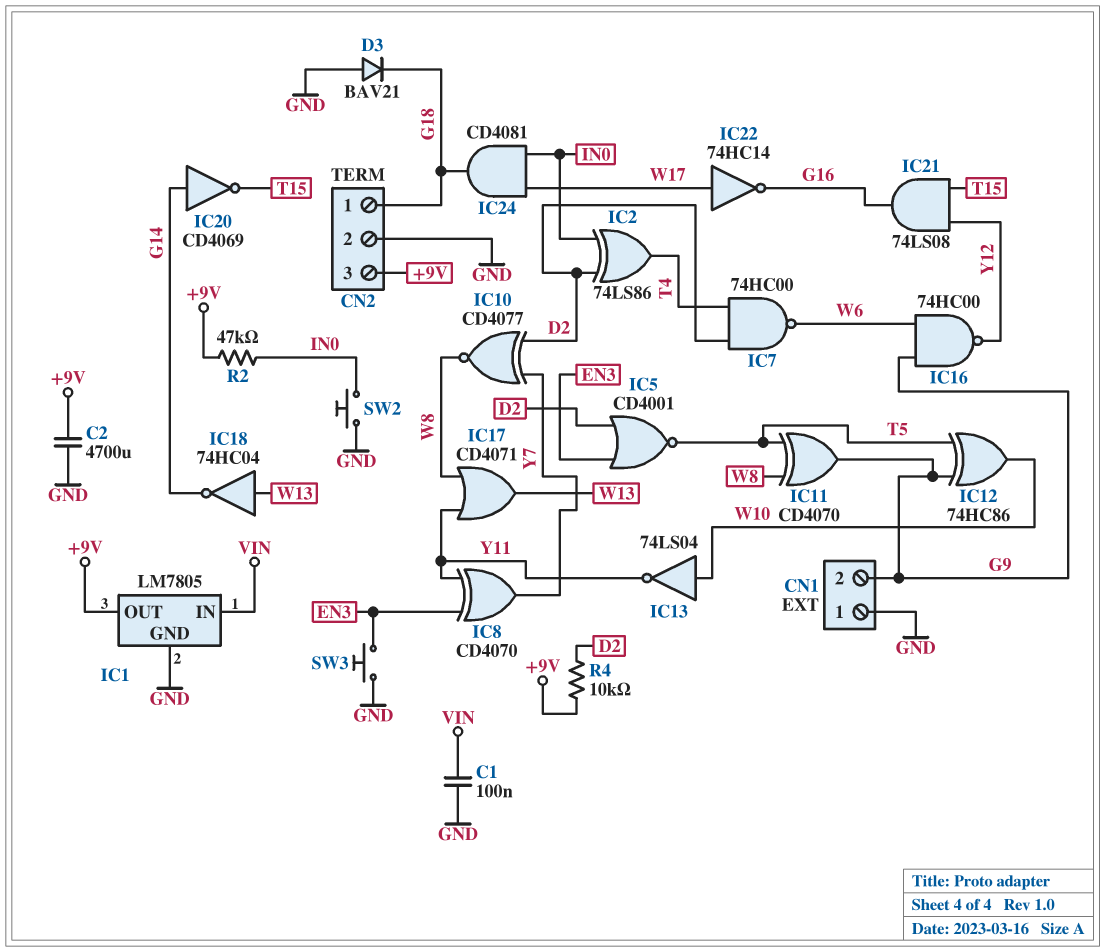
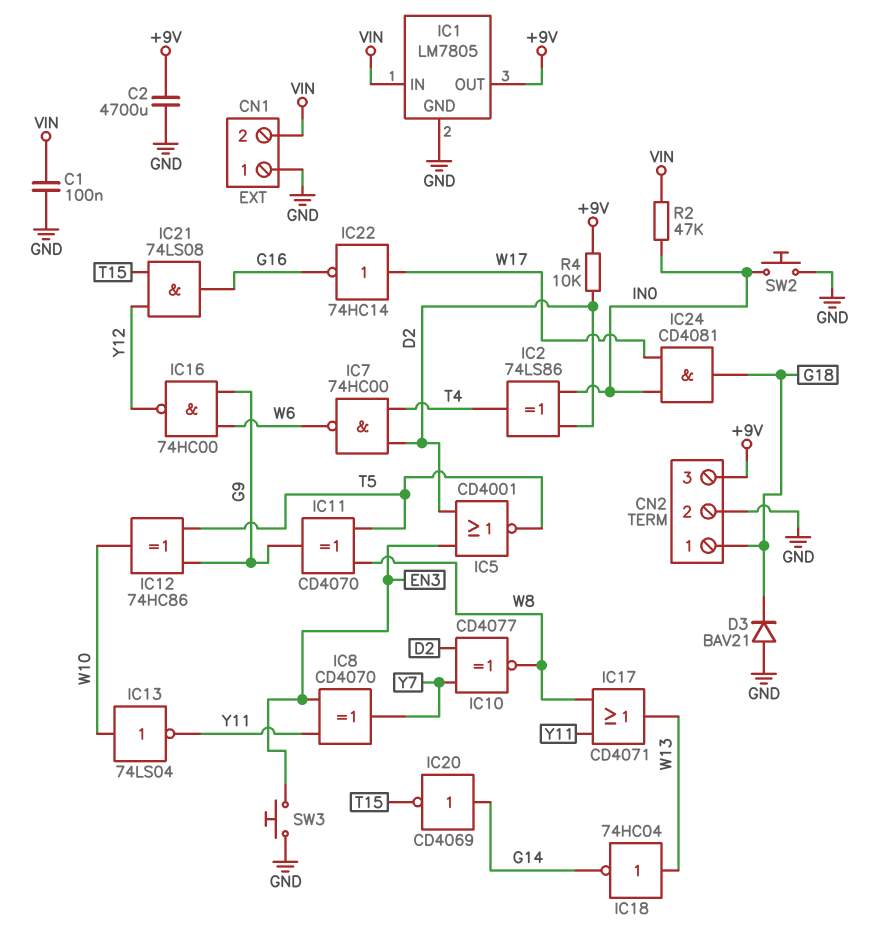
CN1 pin 2: G9 -> VIN
R2: 47k (+9V, IN0) -> 47k (IN0, VIN)

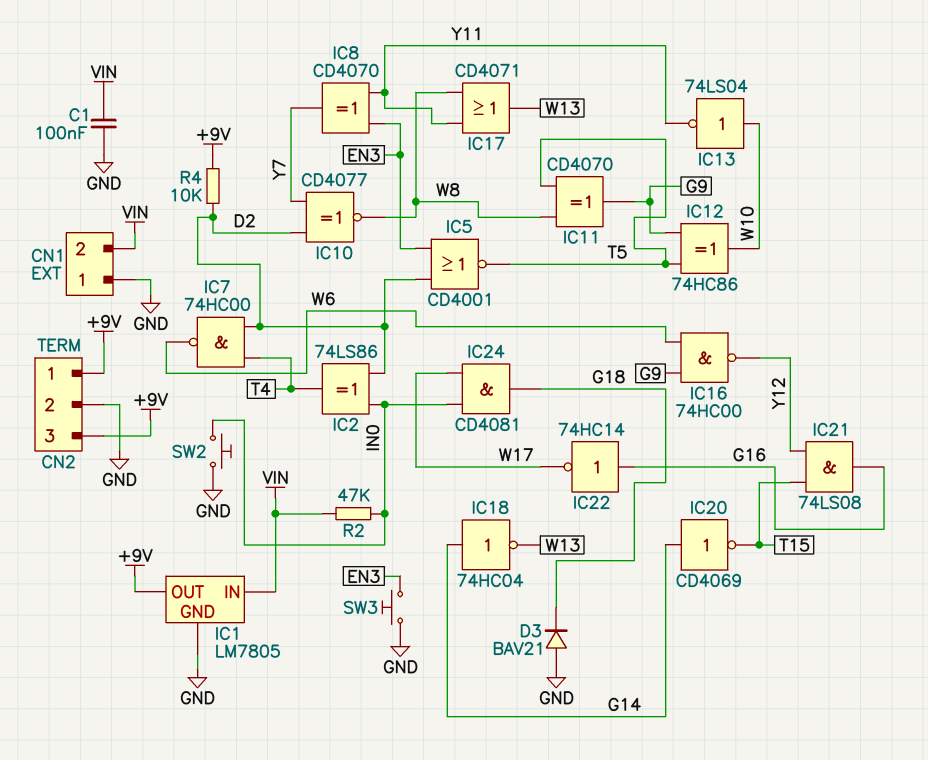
C2: 4700uF (+9V, GND) -> none
CN2 pin 1: G18 -> +9V
IC18: NOT 74HC04 (in W13, out G14) -> NOT 74HC04 (in G14, out W13)
IC22: NOT 74HC14 (in W17, out G16) -> NOT 74HC14 (in G16, out W17)

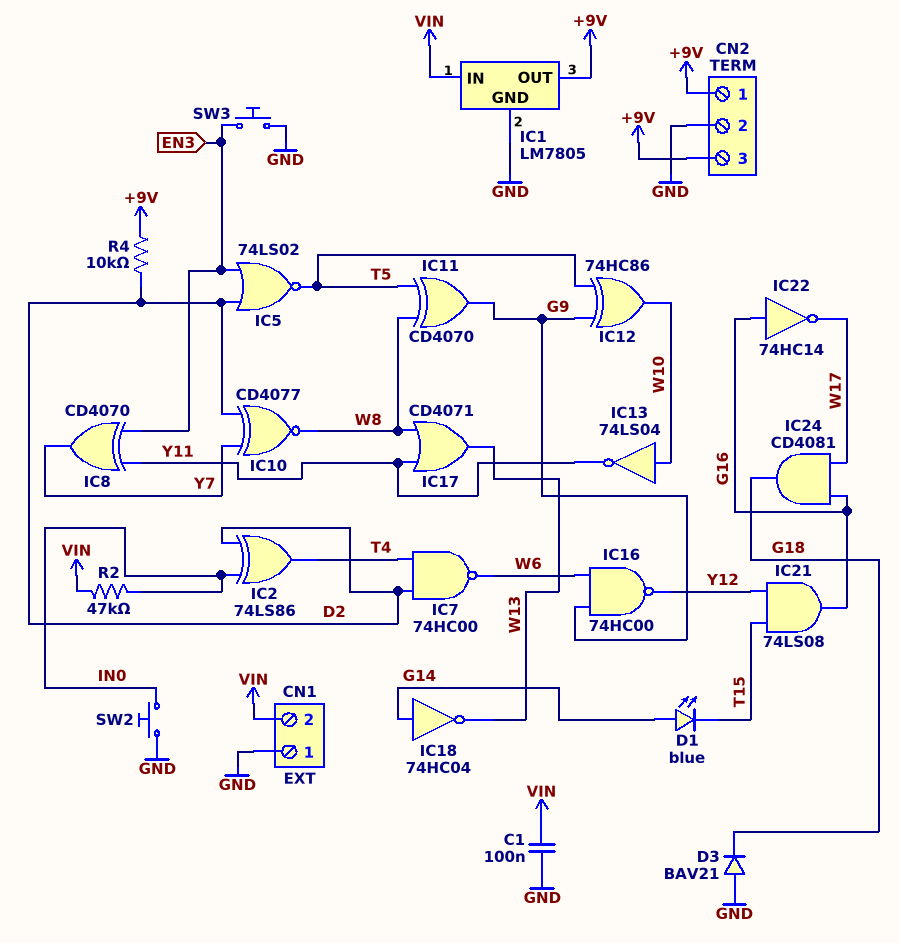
D1: none -> LED blue (A G14, K T15)
IC5: NOR CD4001 (in D2, in EN3, out T5) -> NOR 74LS02 (in D2, in EN3, out T5)
IC20: NOT CD4069 (in G14, out T15) -> none
IC24: AND CD4081 (in IN0, in W17, out G18) -> AND CD4081 (in G16, in W17, out G18)

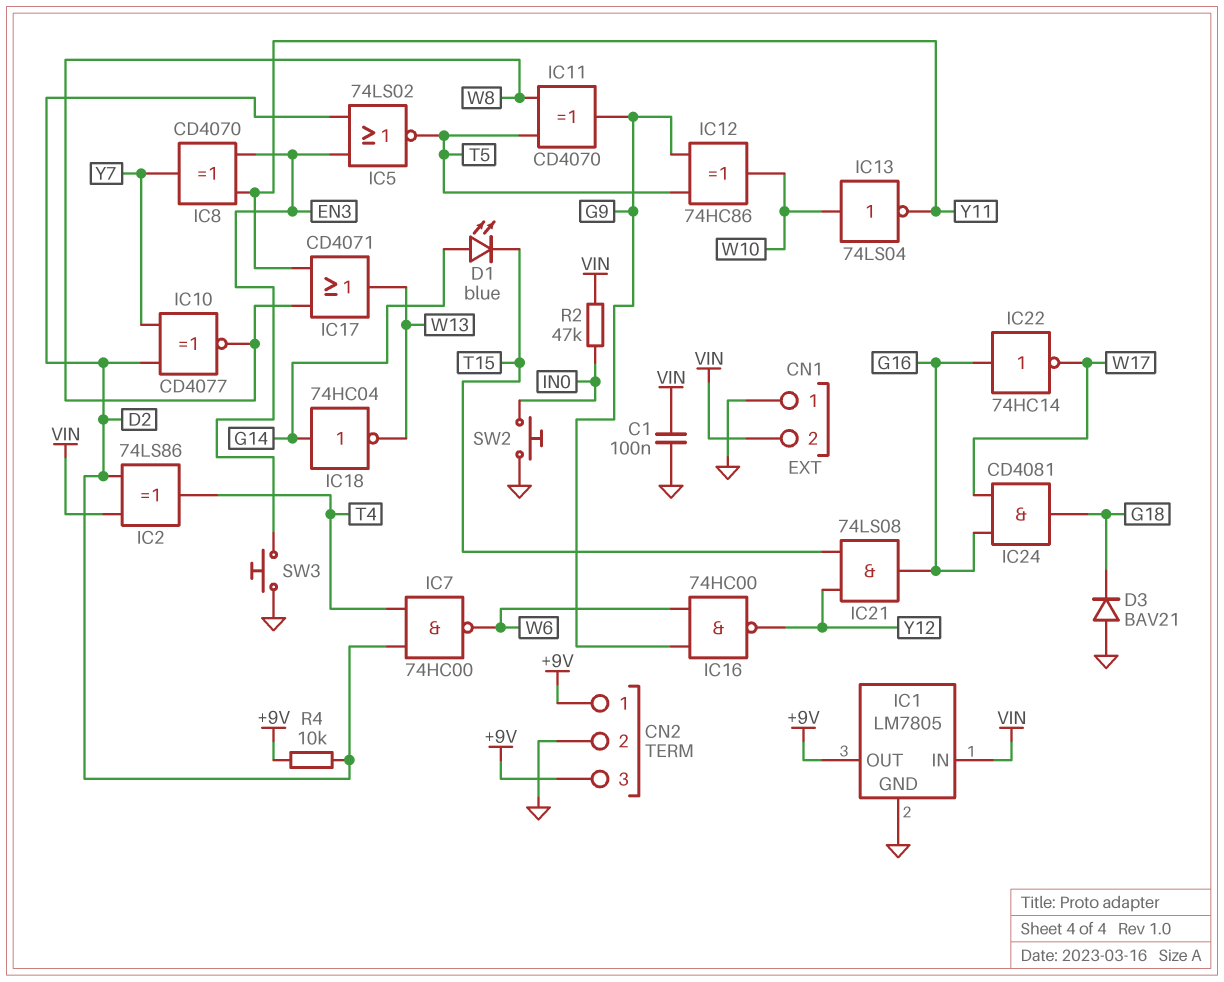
IC2: XOR 74LS86 (in D2, in IN0, out T4) -> XOR 74LS86 (in D2, in VIN, out T4)

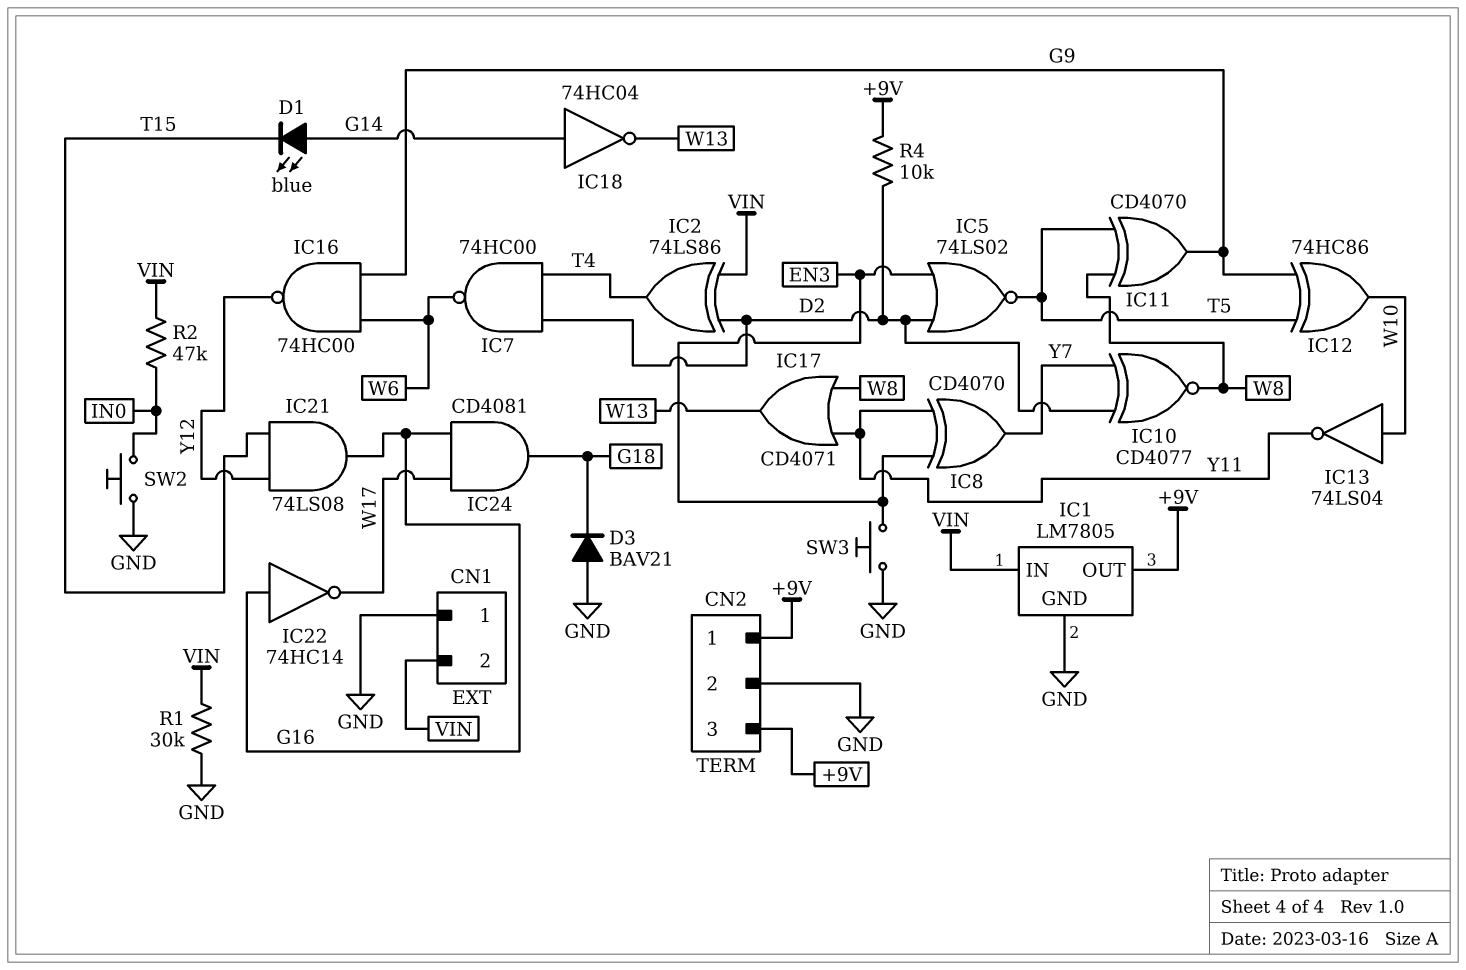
C1: 100nF (GND, VIN) -> none
R1: none -> 30k (GND, VIN)

